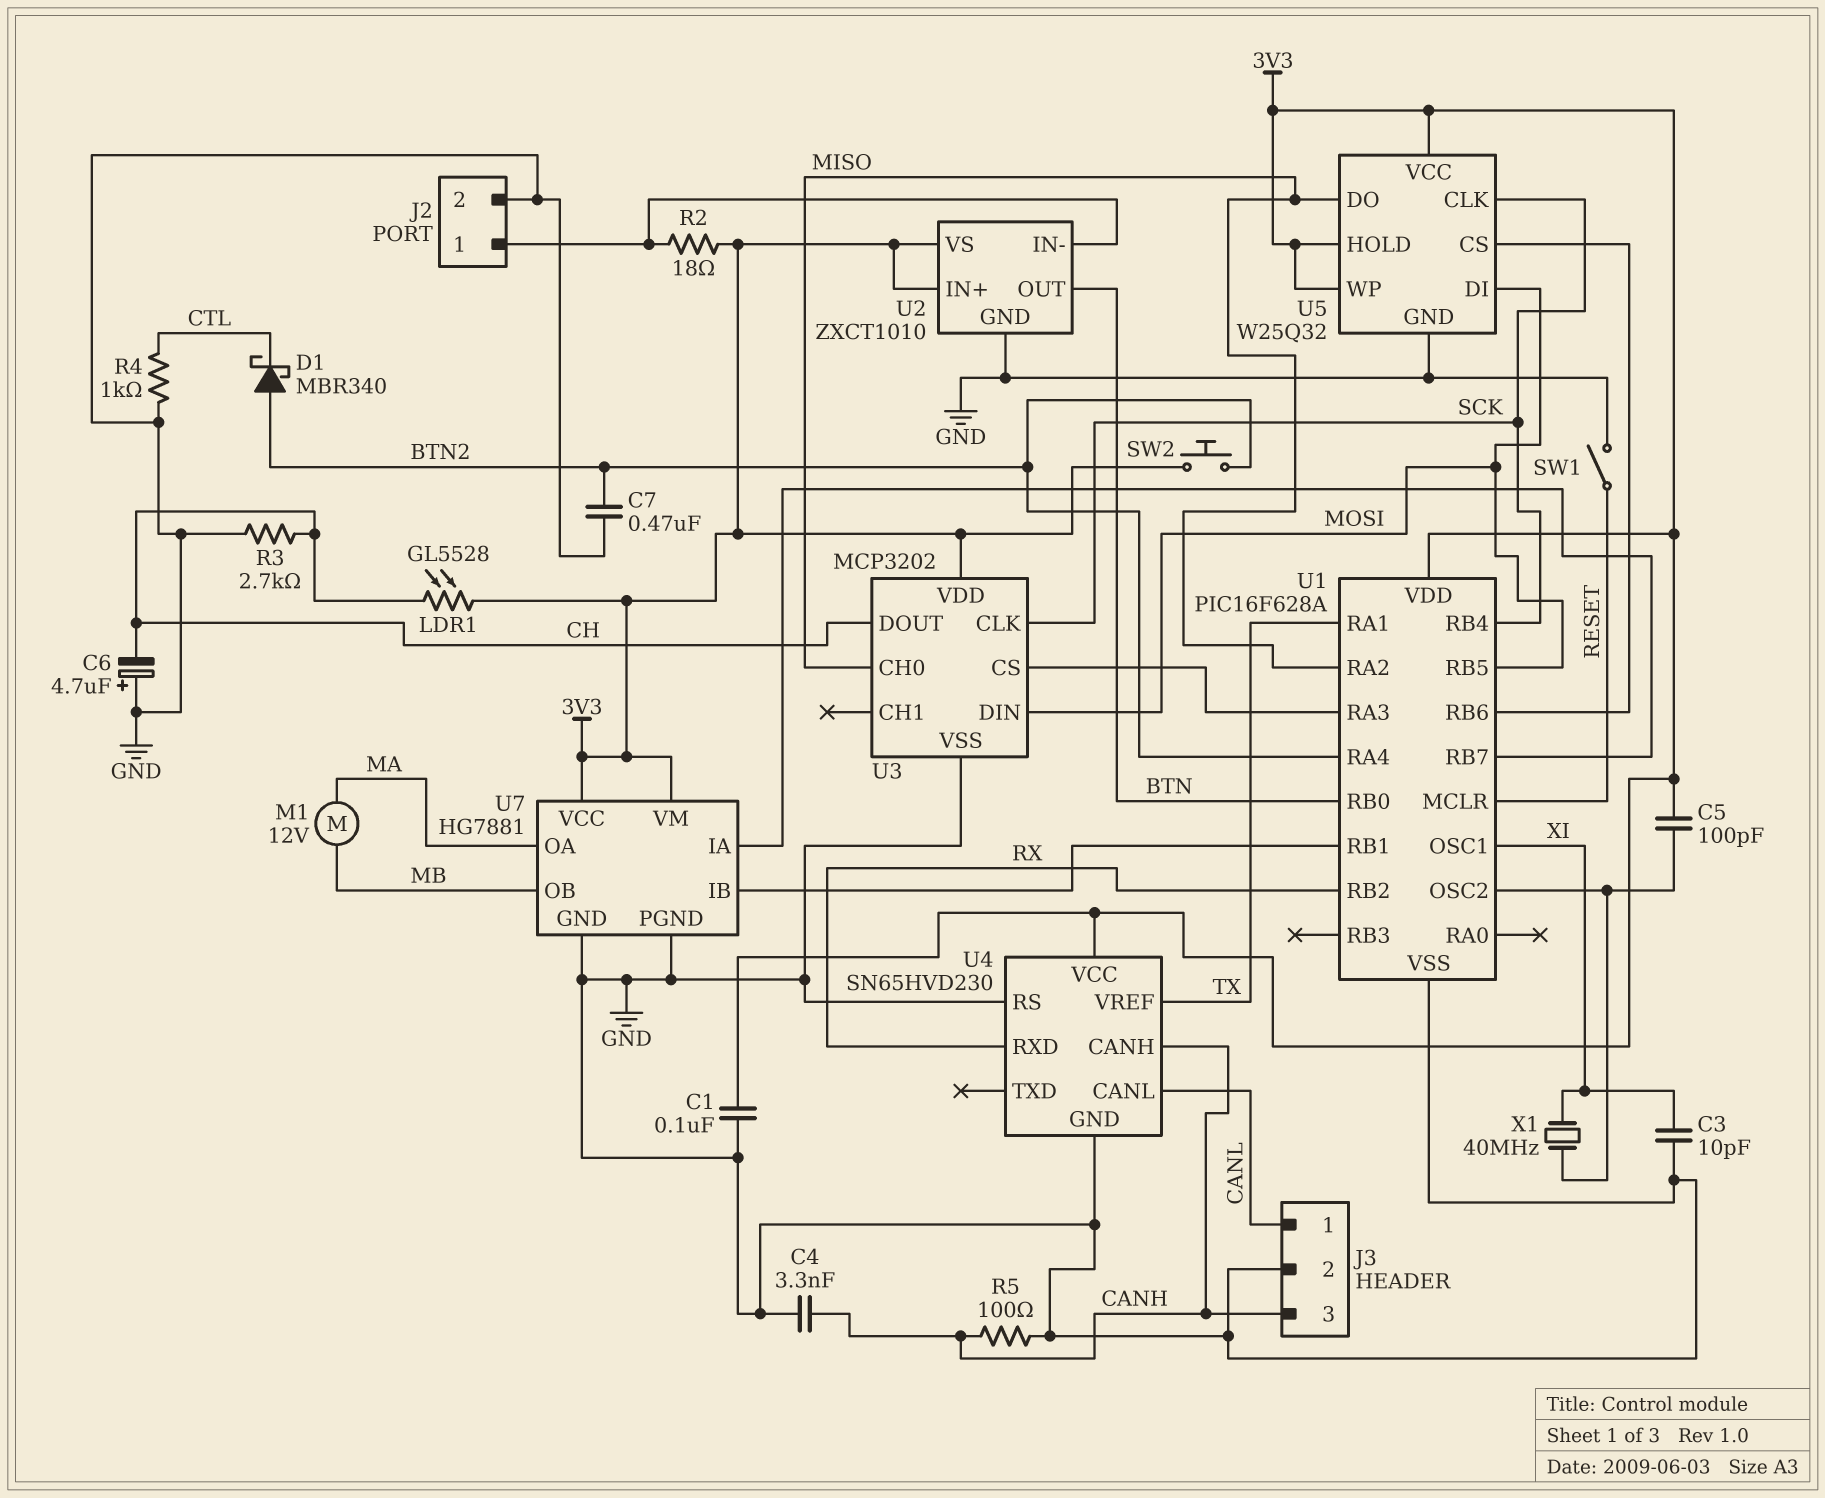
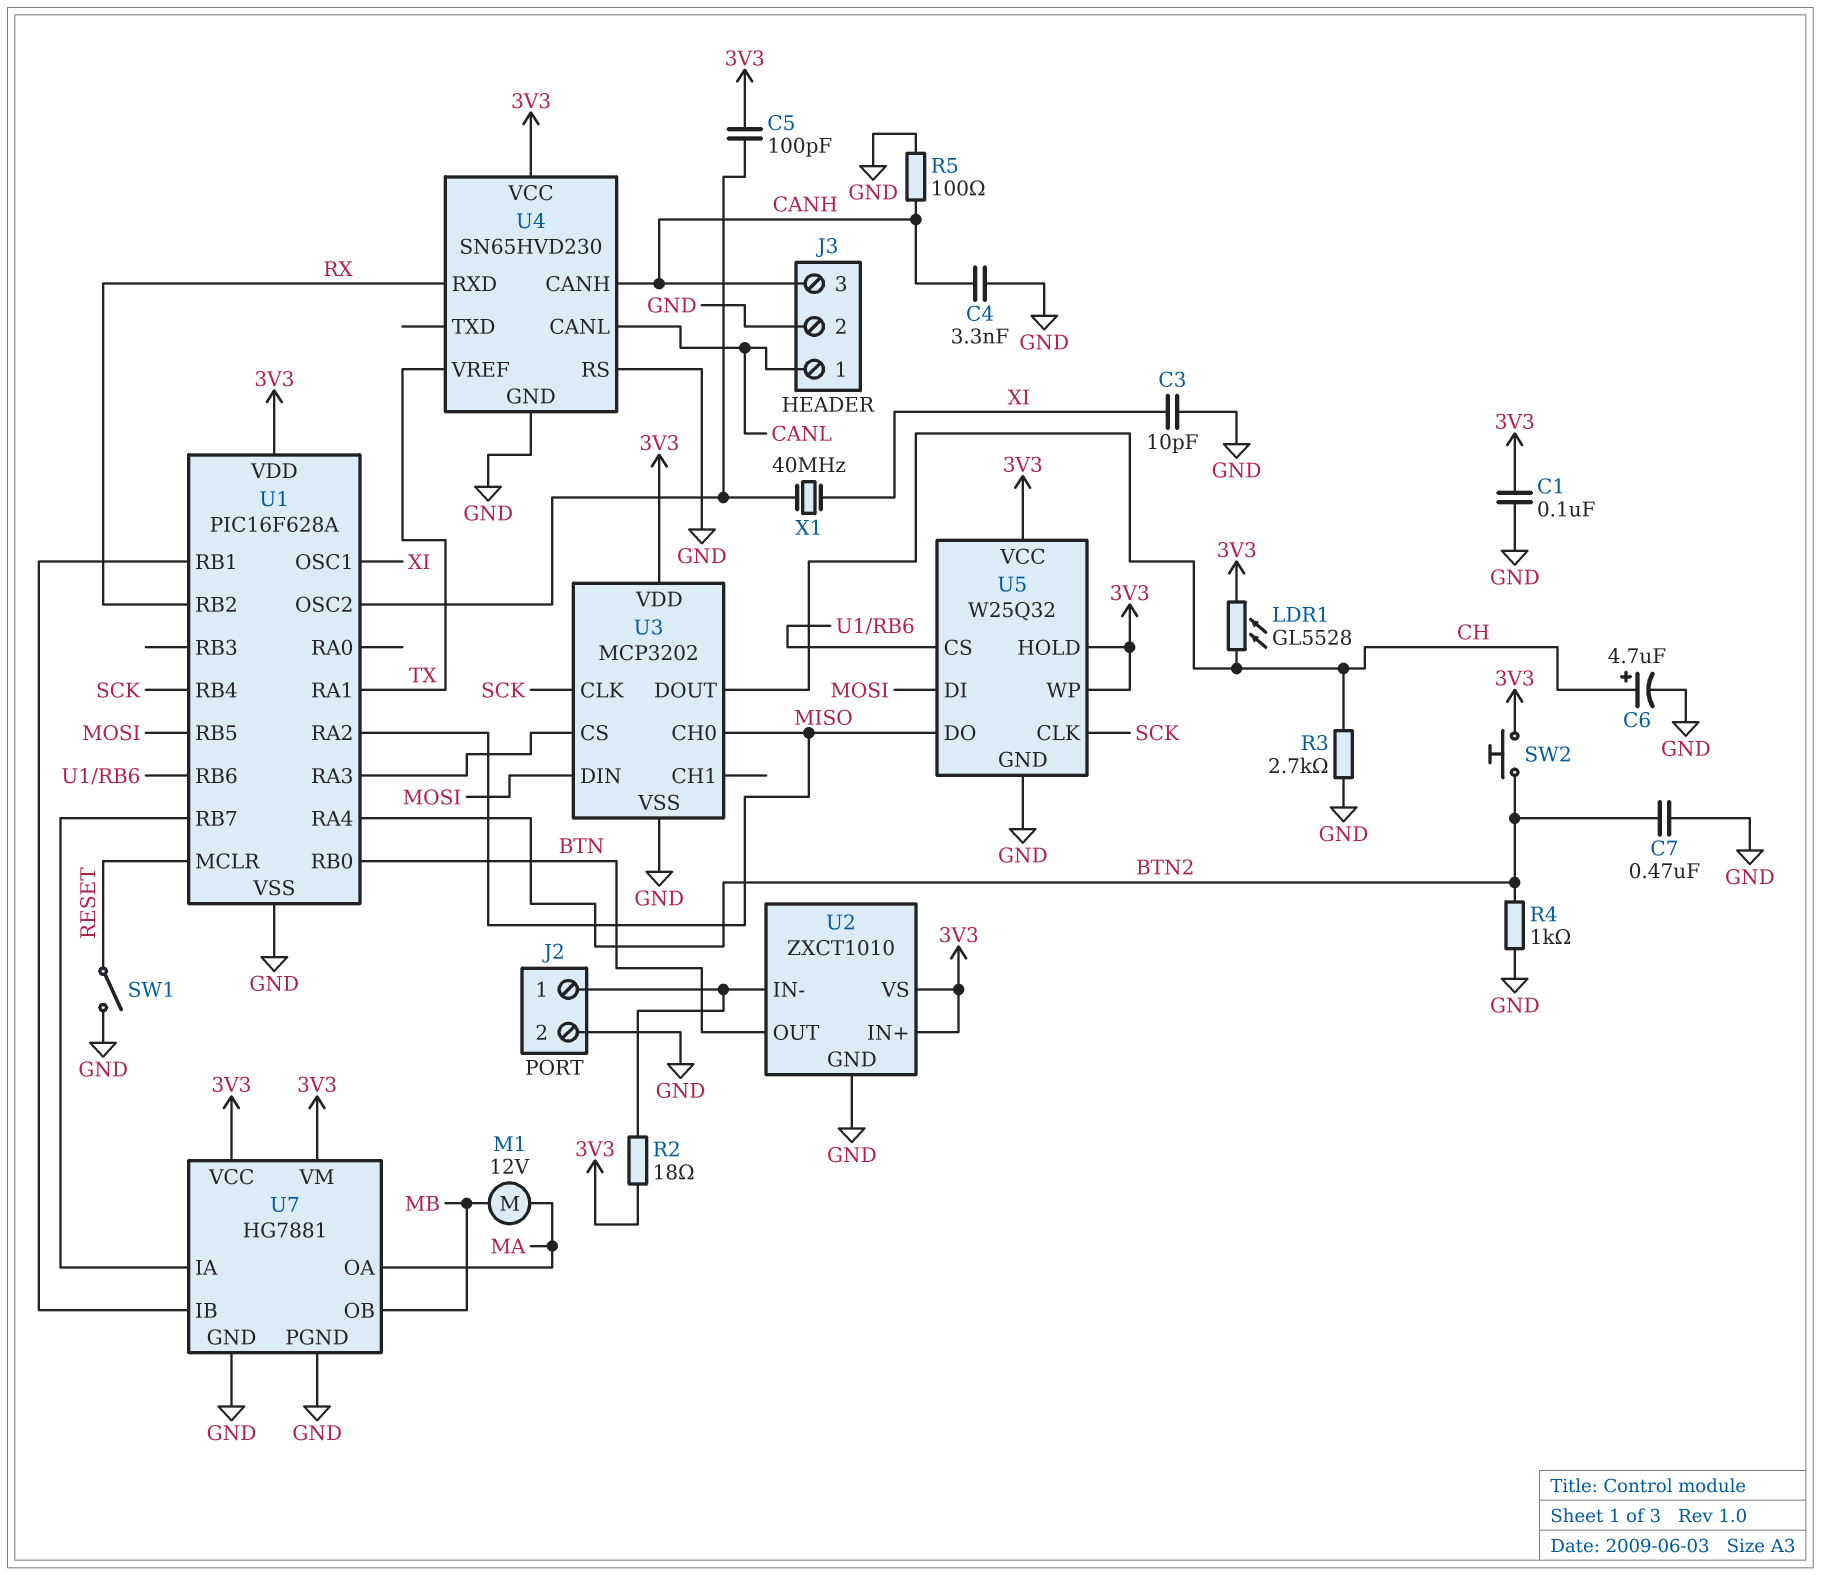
C6: 4.7uF (plus GND, minus CH) -> 4.7uF (plus CH, minus GND)
D1: schottky MBR340 (A BTN2, K CTL) -> none
R4: 1k (CTL, GND) -> 1k (BTN2, GND)

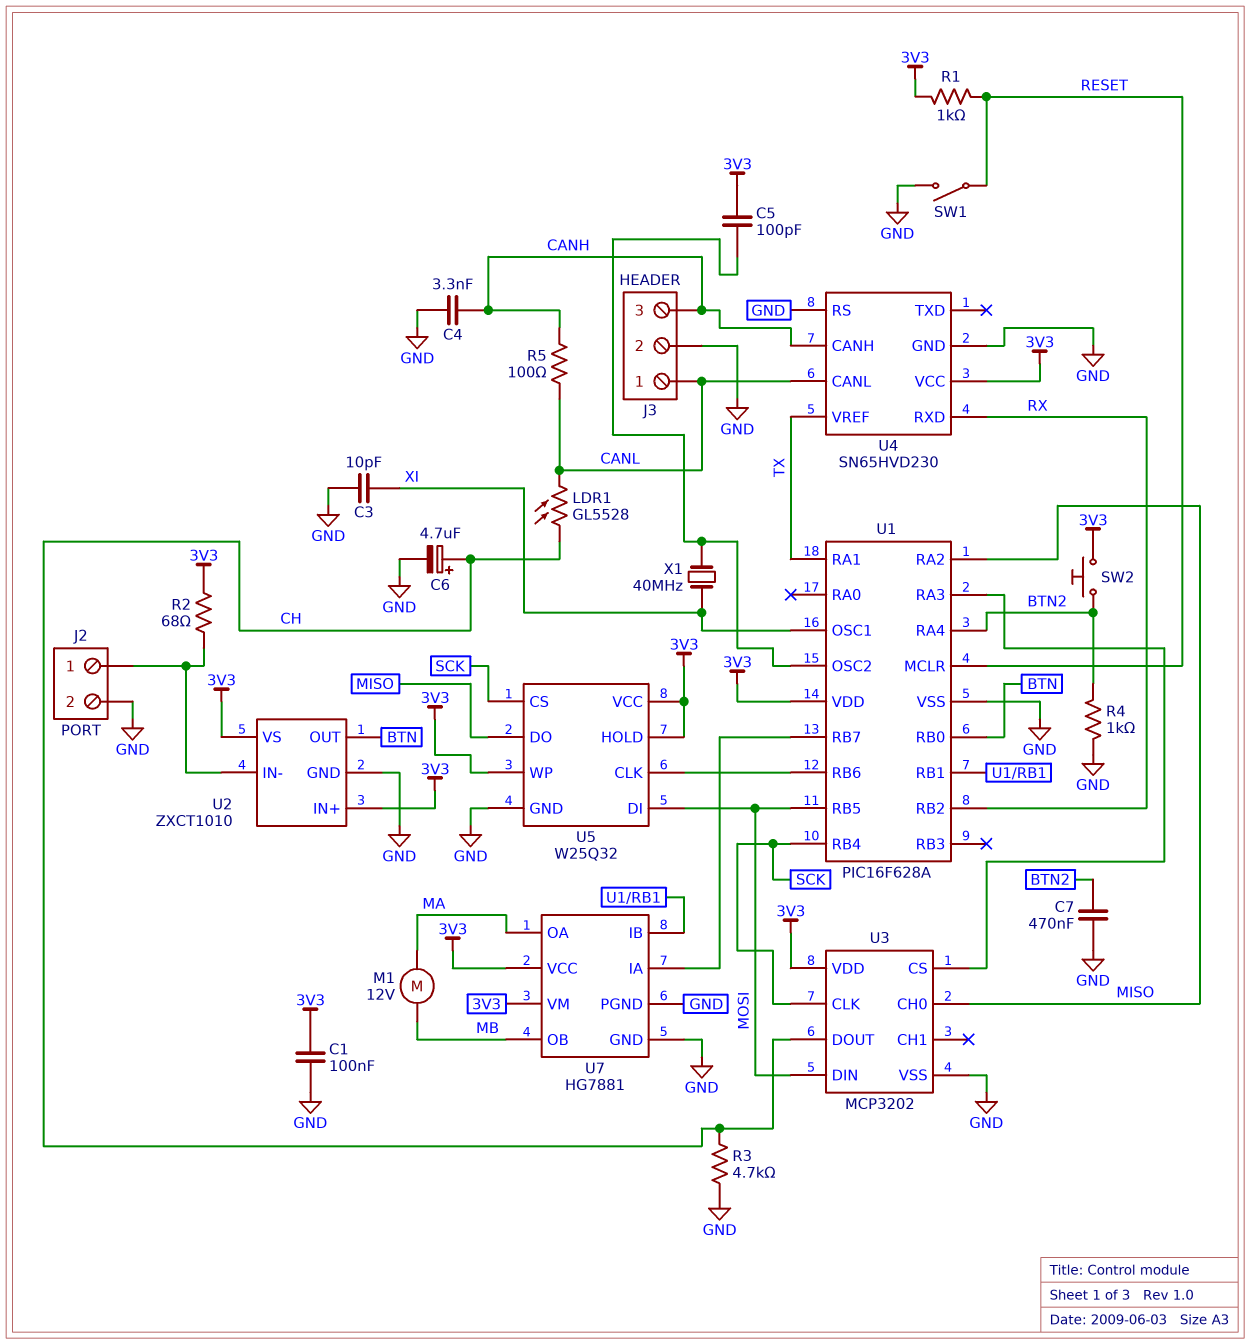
LDR1: GL5528 (3V3, CH) -> GL5528 (CANL, CH)
R1: none -> 1k (3V3, RESET)
R2: 18 (3V3, J2/1) -> 68 (3V3, J2/1)
R3: 2.7k (CH, GND) -> 4.7k (CH, GND)
R5: 100 (CANH, GND) -> 100 (CANH, CANL)
U5 pin CLK: SCK -> U1/RB6
U5 pin CS: U1/RB6 -> SCK

